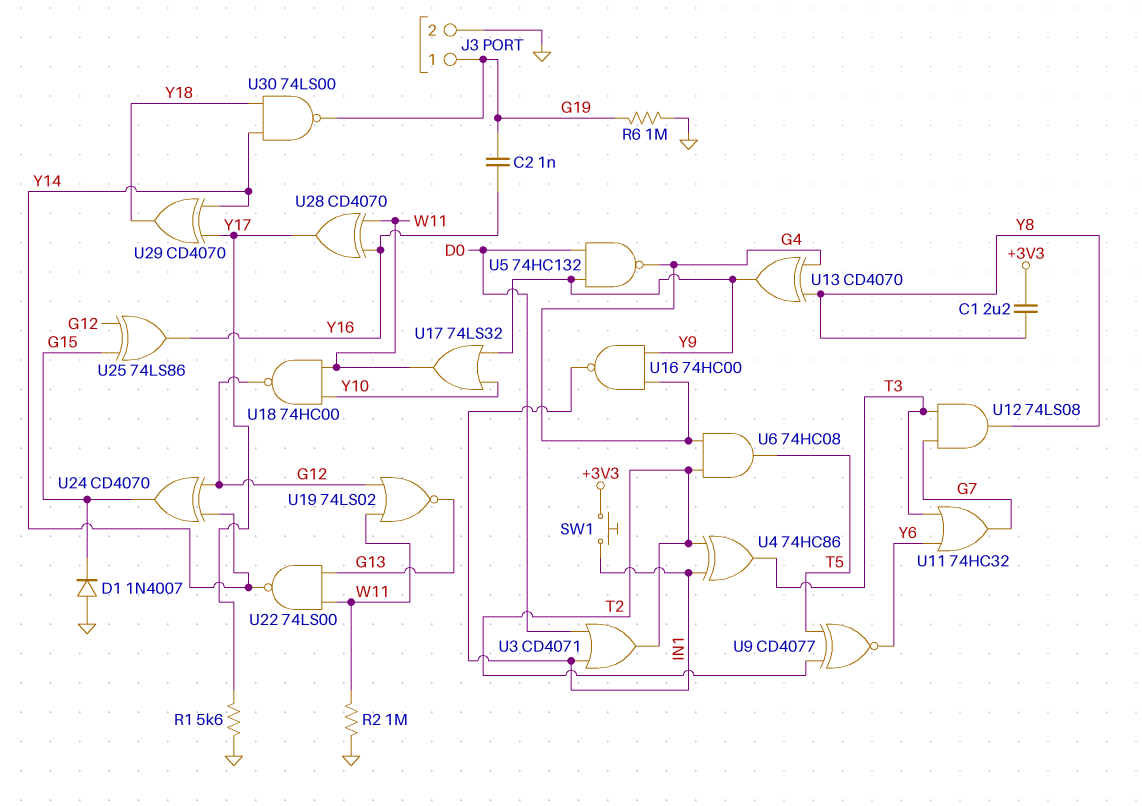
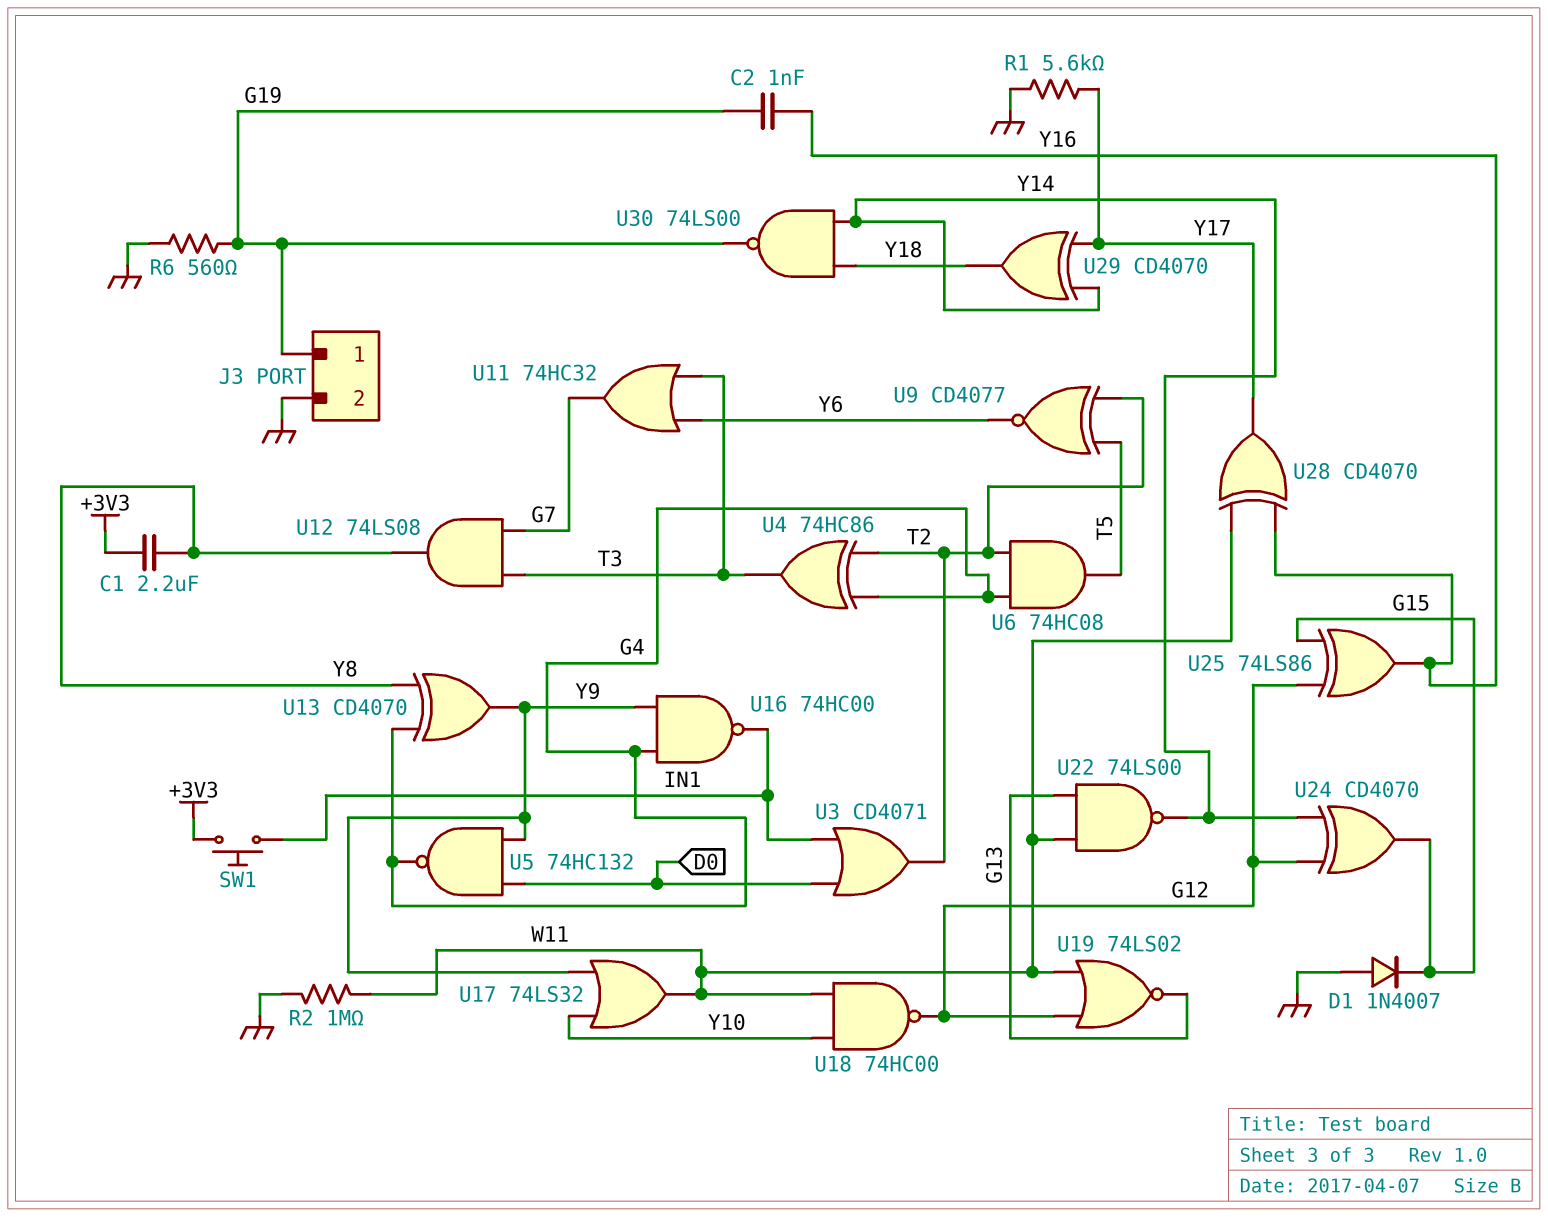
R6: 1M (G19, GND) -> 560 (G19, GND)
U4: XOR 74HC86 (in IN1, in T2, out T3) -> XOR 74HC86 (in G4, in T2, out T3)

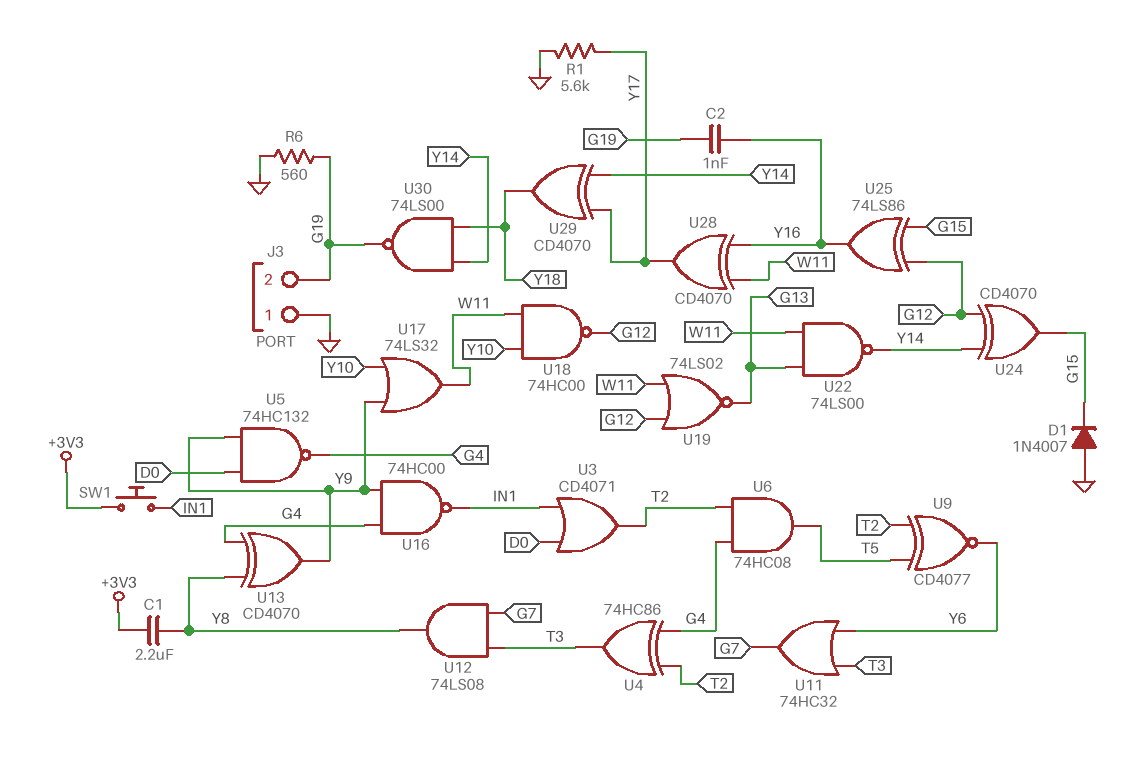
J3 pin 1: G19 -> GND
J3 pin 2: GND -> G19
R2: 1M (GND, W11) -> none

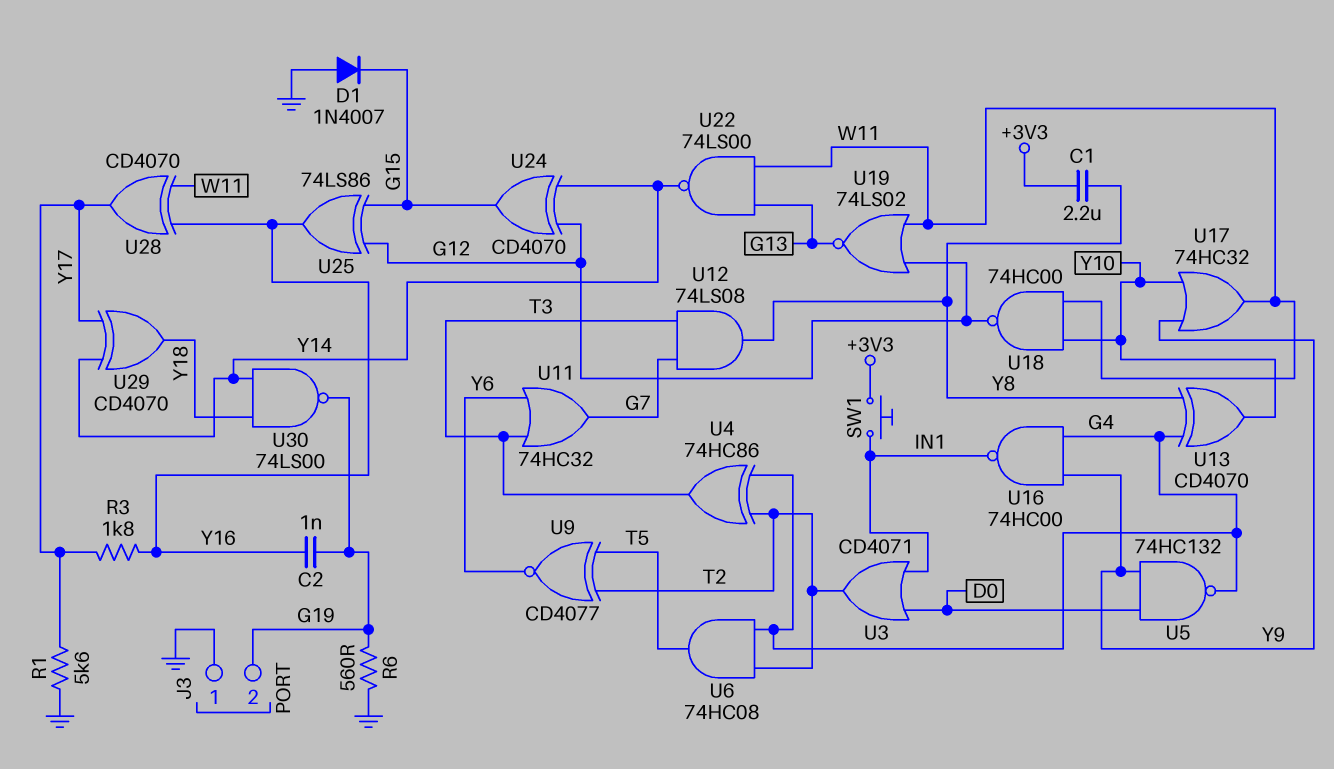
R3: none -> 1.8k (Y16, Y17)
U13: XOR CD4070 (in G4, in Y8, out Y9) -> XOR CD4070 (in G4, in Y8, out Y10)
U17: OR 74LS32 (in Y9, in Y10, out W11) -> OR 74HC32 (in Y9, in Y10, out W11)

